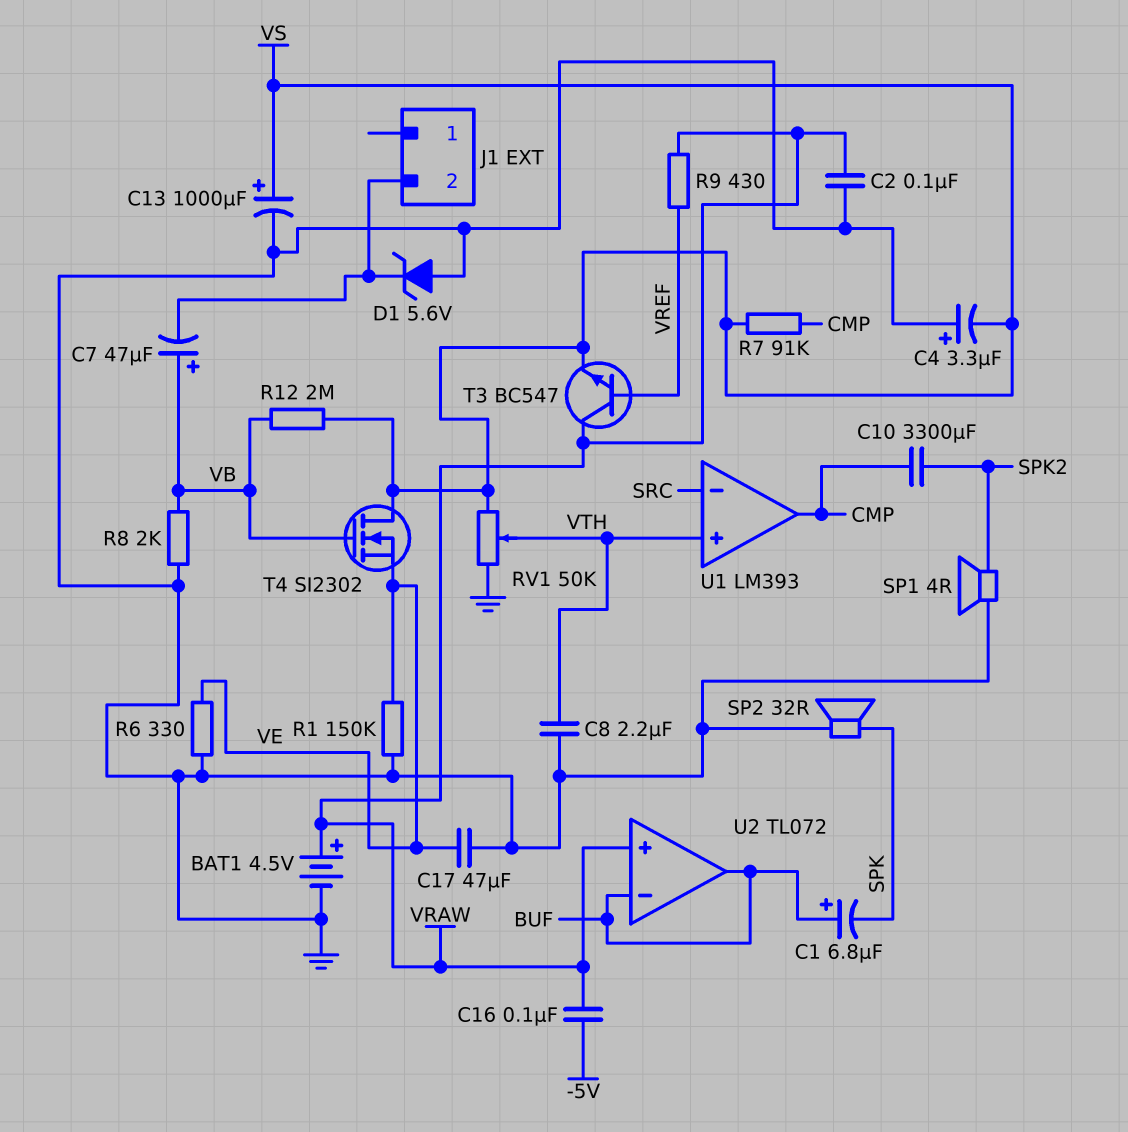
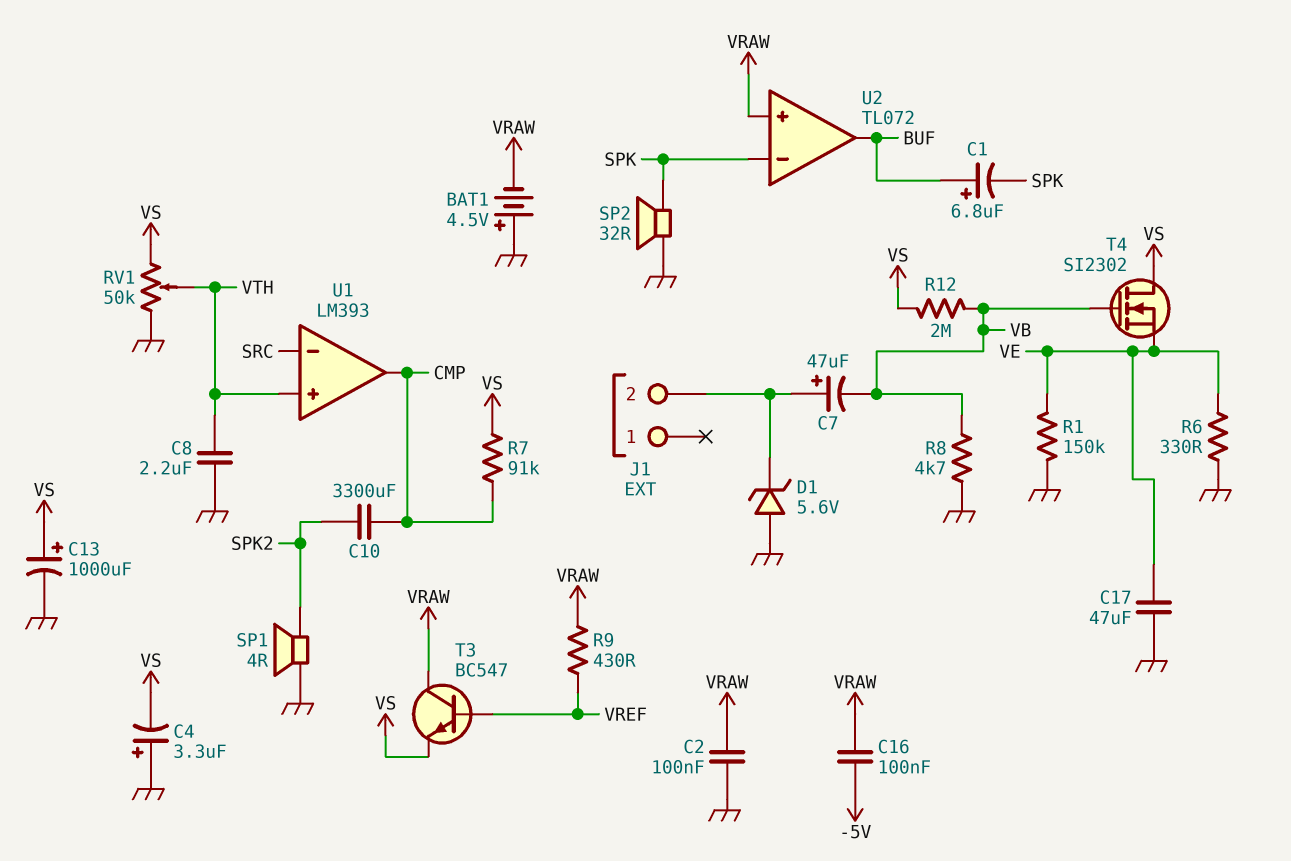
BAT1: 4.5V (plus VRAW, minus GND) -> 4.5V (plus GND, minus VRAW)
C7: 47uF (plus VB, minus J1/2) -> 47uF (plus J1/2, minus VB)
R8: 2k (GND, VB) -> 4.7k (GND, VB)
U2 pin in-: BUF -> SPK

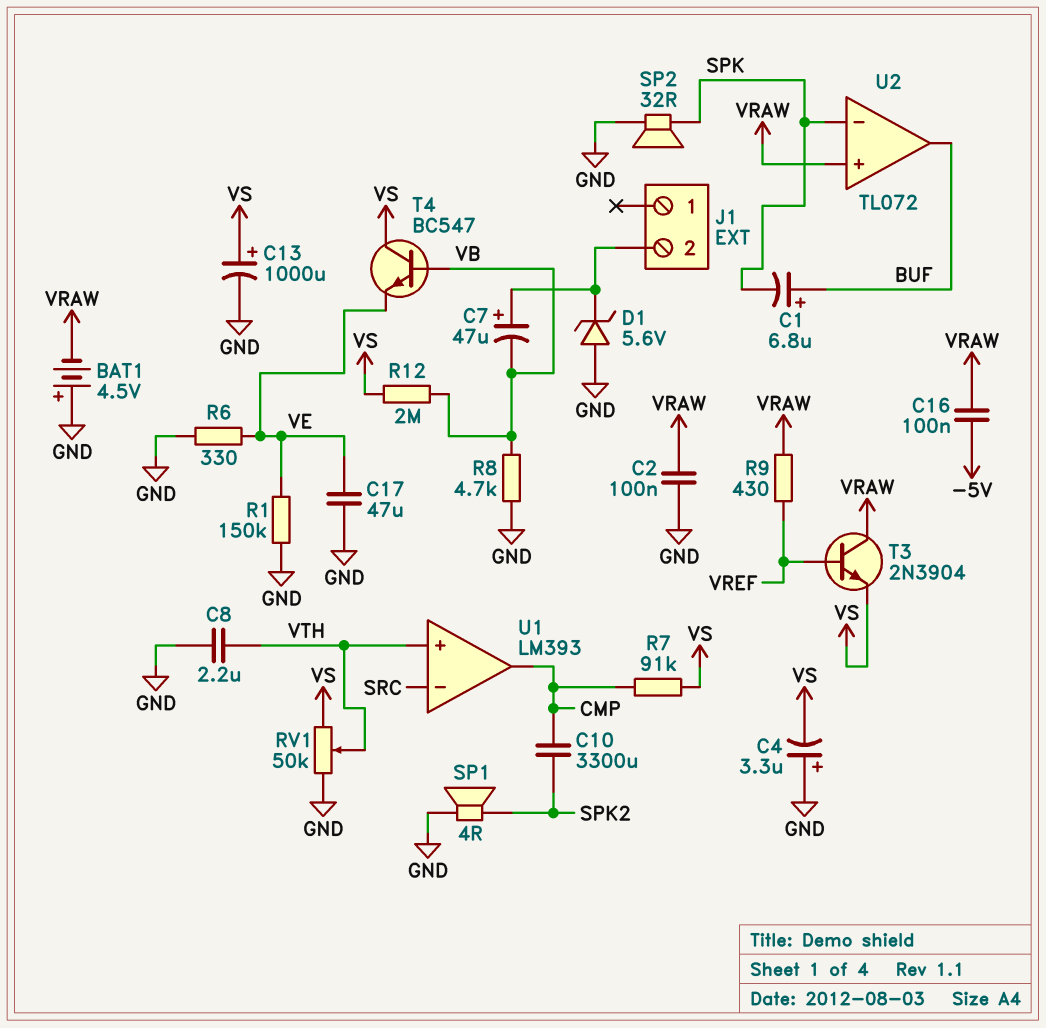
T3: NPN BC547 (B VREF, C VRAW, E VS) -> NPN 2N3904 (B VREF, C VRAW, E VS)
T4: NMOS SI2302 (G VB, D VS, S VE) -> NPN BC547 (B VB, C VS, E VE)

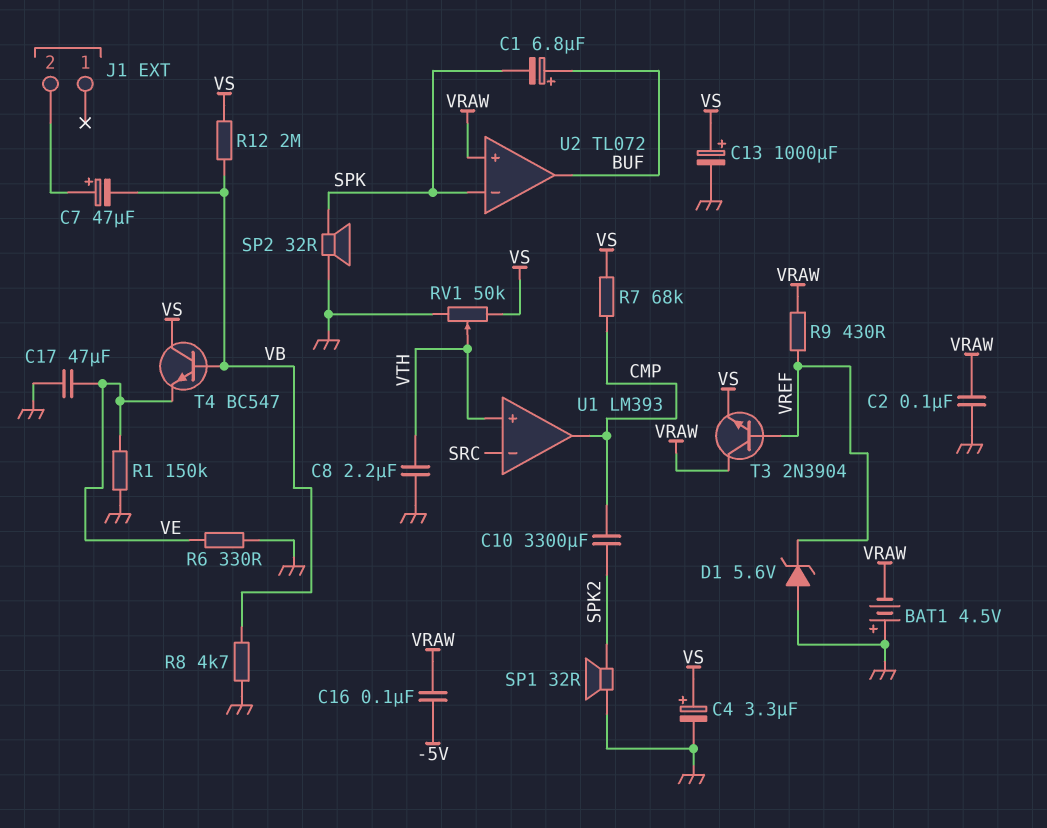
C4: 3.3uF (plus GND, minus VS) -> 3.3uF (plus VS, minus GND)
D1: zener 5.6V (A GND, K J1/2) -> zener 5.6V (A GND, K VREF)
R7: 91k (CMP, VS) -> 68k (CMP, VS)
SP1: speaker 4R (GND, SPK2) -> speaker 32R (GND, SPK2)

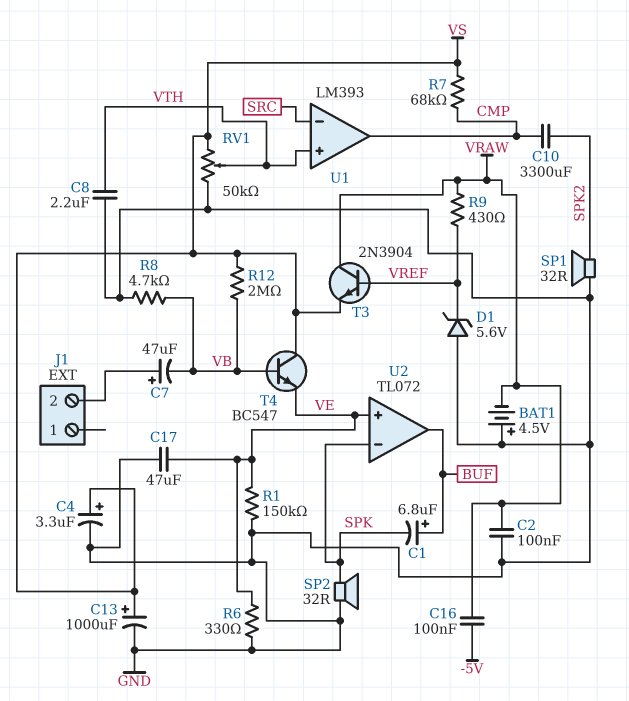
U2 pin in+: VRAW -> VE

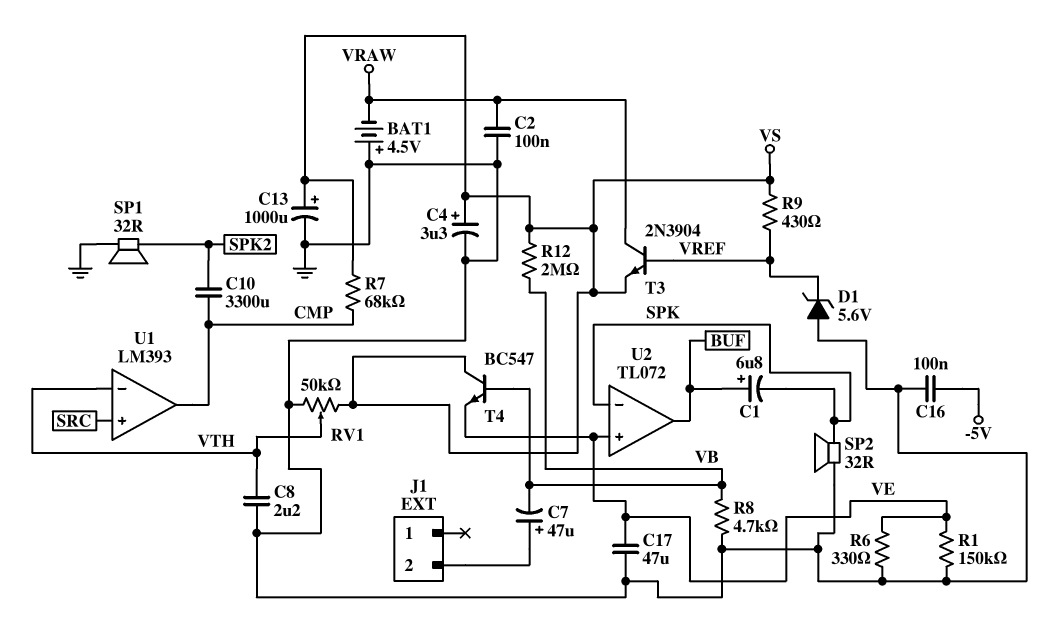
C16: 100nF (-5V, VRAW) -> 100nF (-5V, GND)
R9: 430 (VRAW, VREF) -> 430 (VREF, VS)
U1 pin in+: VTH -> SRC
U1 pin in-: SRC -> VTH

